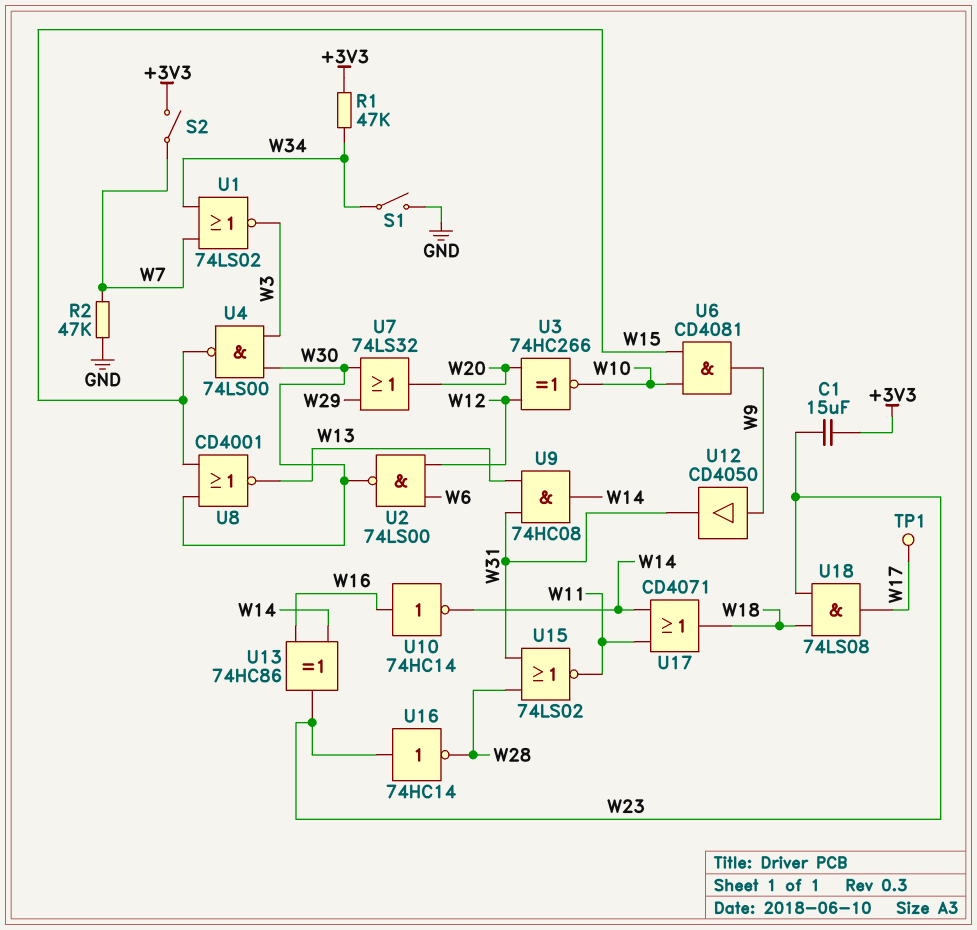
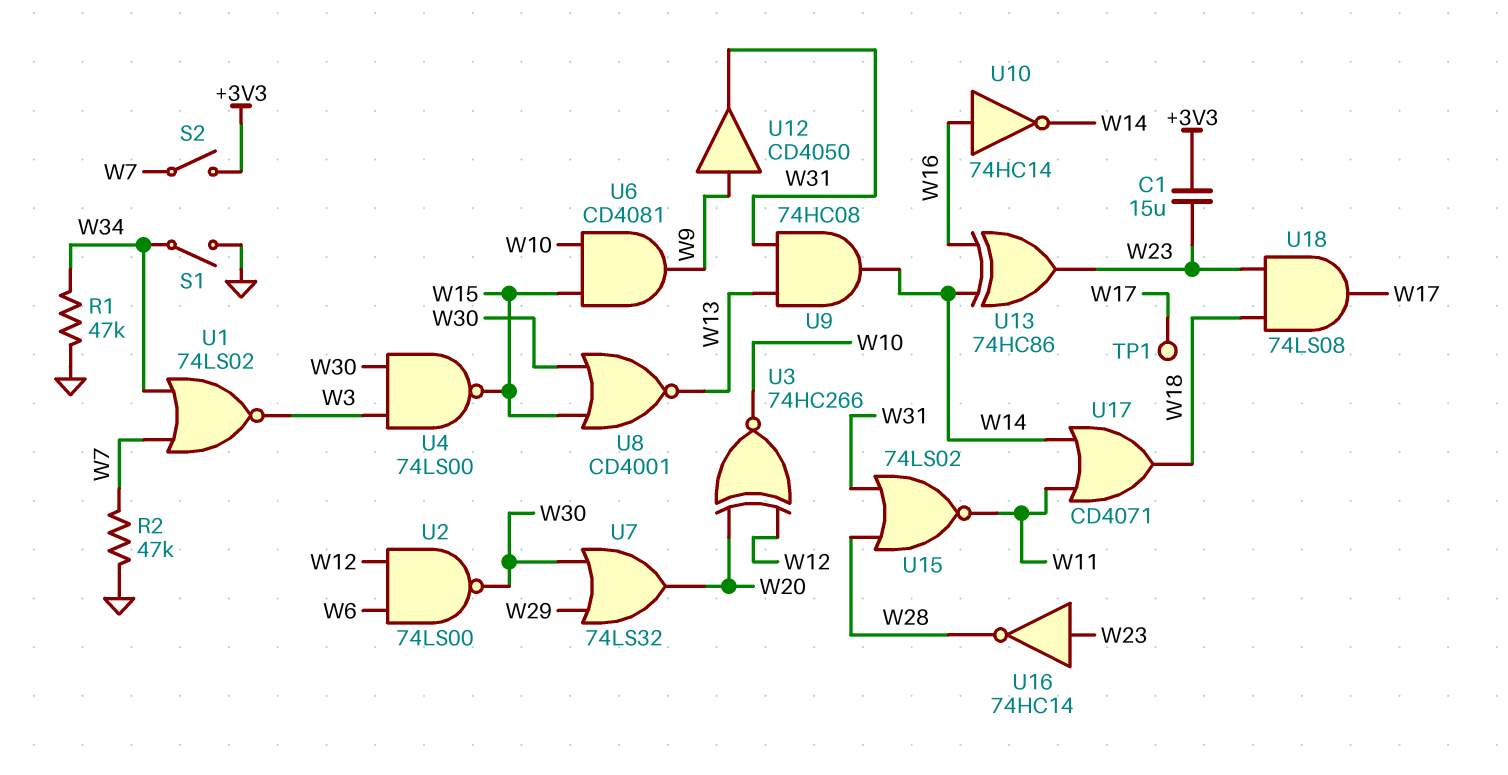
R1: 47k (+3V3, W34) -> 47k (GND, W34)

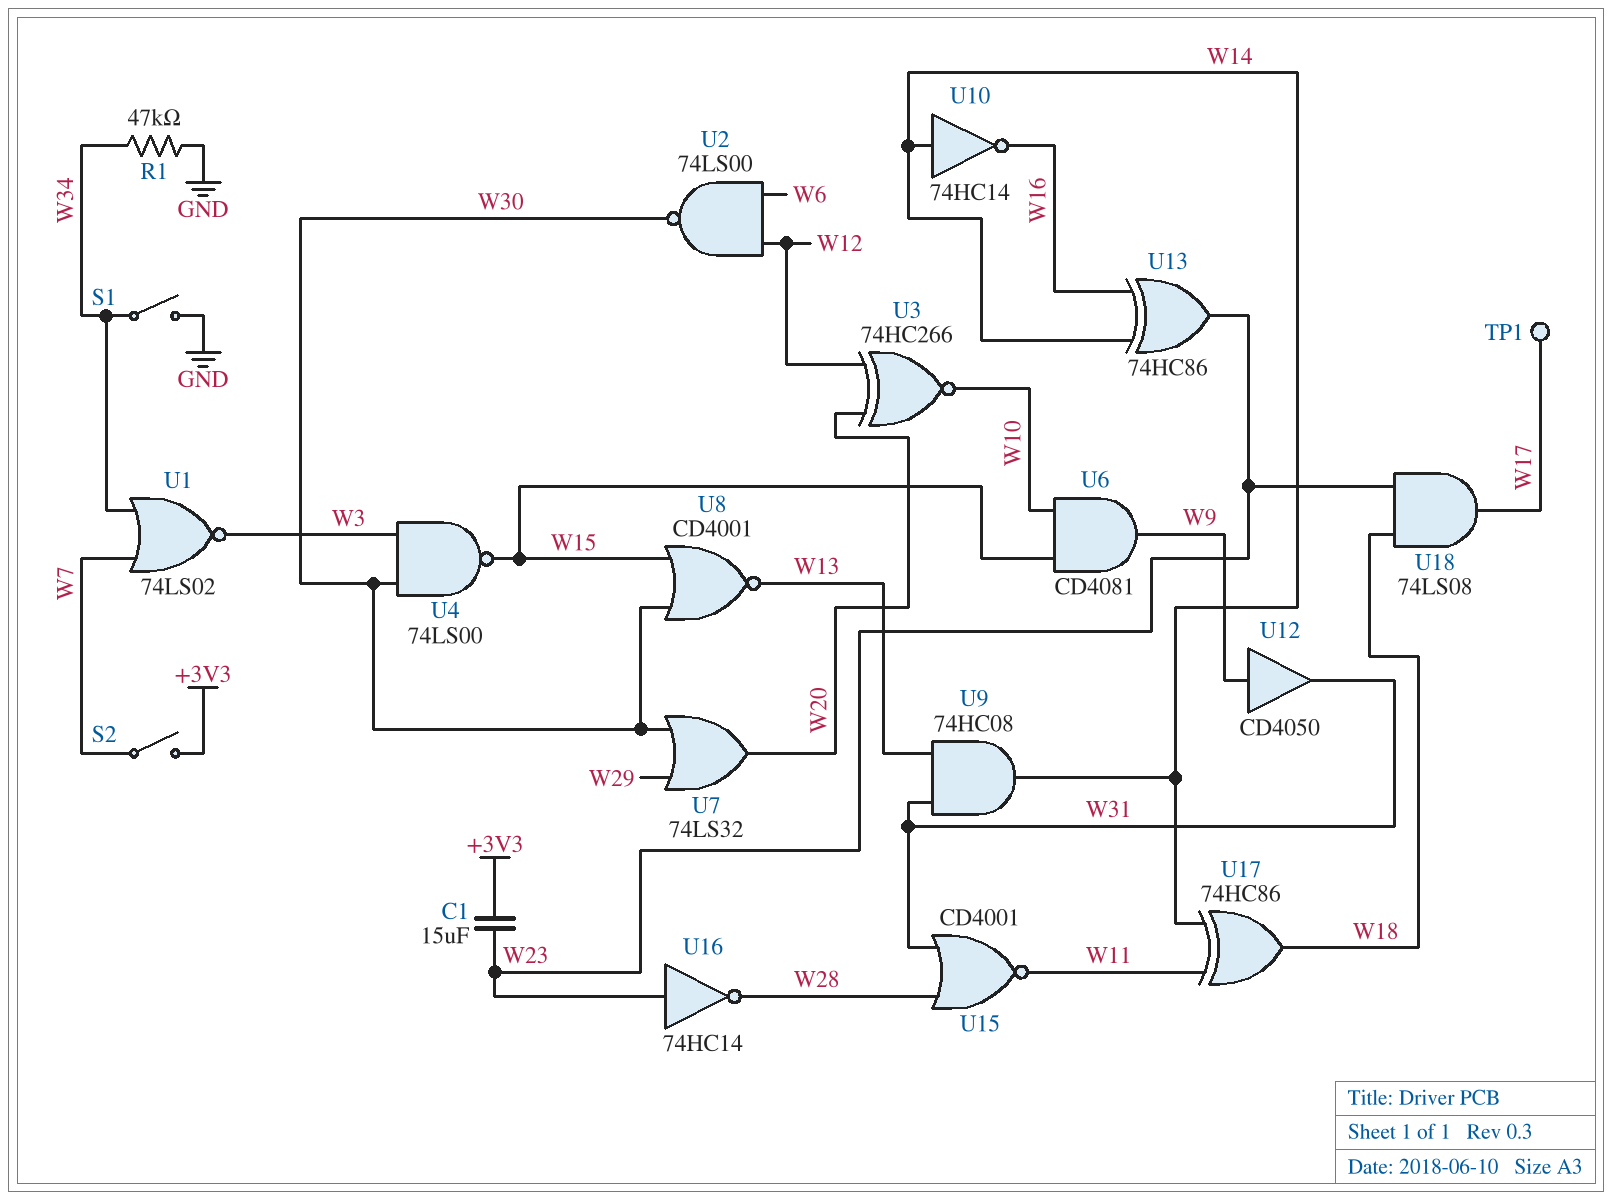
R2: 47k (GND, W7) -> none
U10: NOT 74HC14 (in W16, out W14) -> NOT 74HC14 (in W14, out W16)
U15: NOR 74LS02 (in W28, in W31, out W11) -> NOR CD4001 (in W28, in W31, out W11)
U17: OR CD4071 (in W11, in W14, out W18) -> XOR 74HC86 (in W11, in W14, out W18)

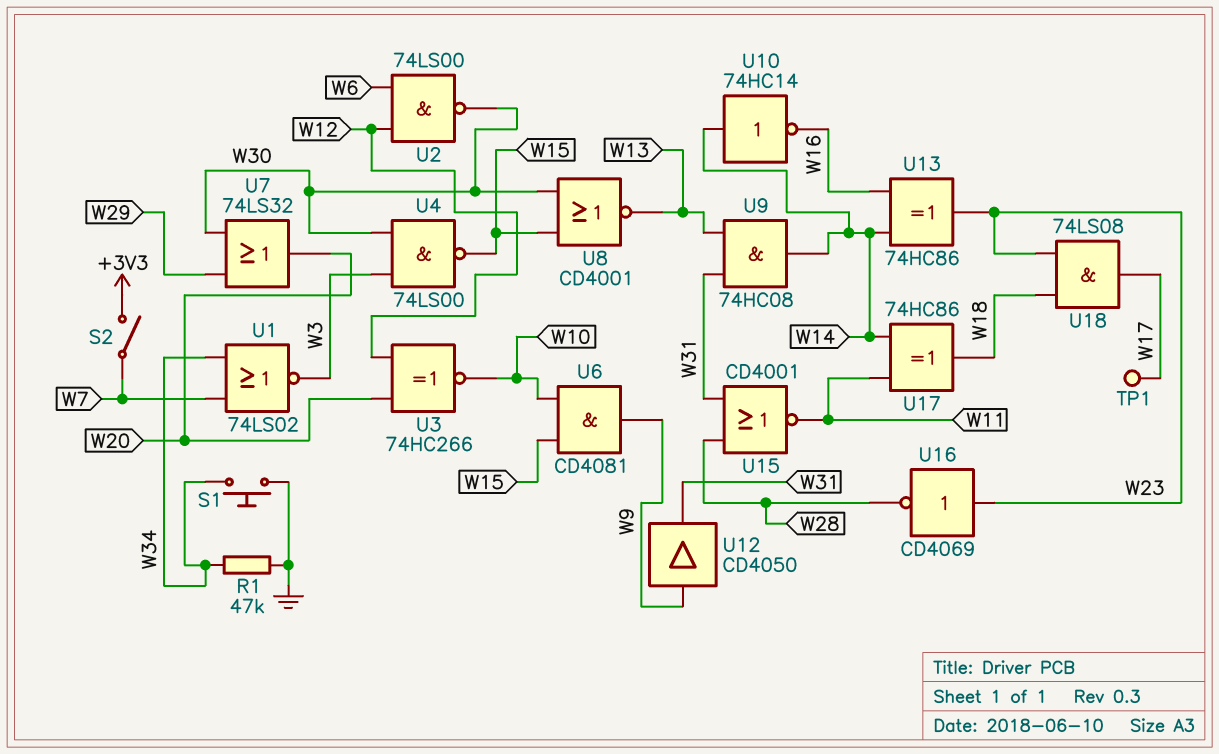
C1: 15uF (+3V3, W23) -> none
S1: switch (GND, W34) -> button (GND, W34)
U16: NOT 74HC14 (in W23, out W28) -> NOT CD4069 (in W23, out W28)

